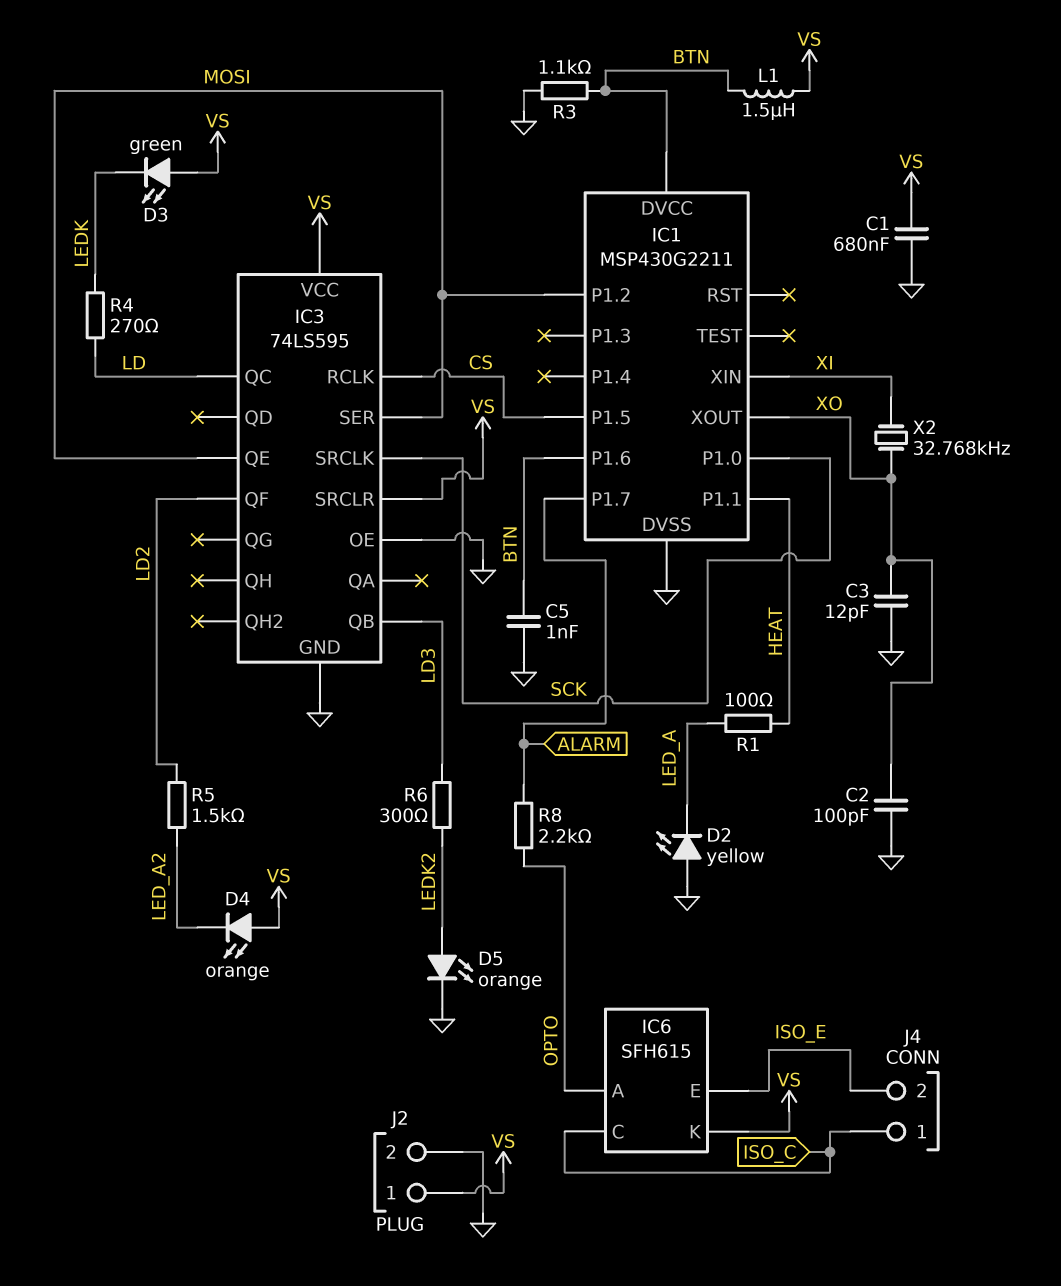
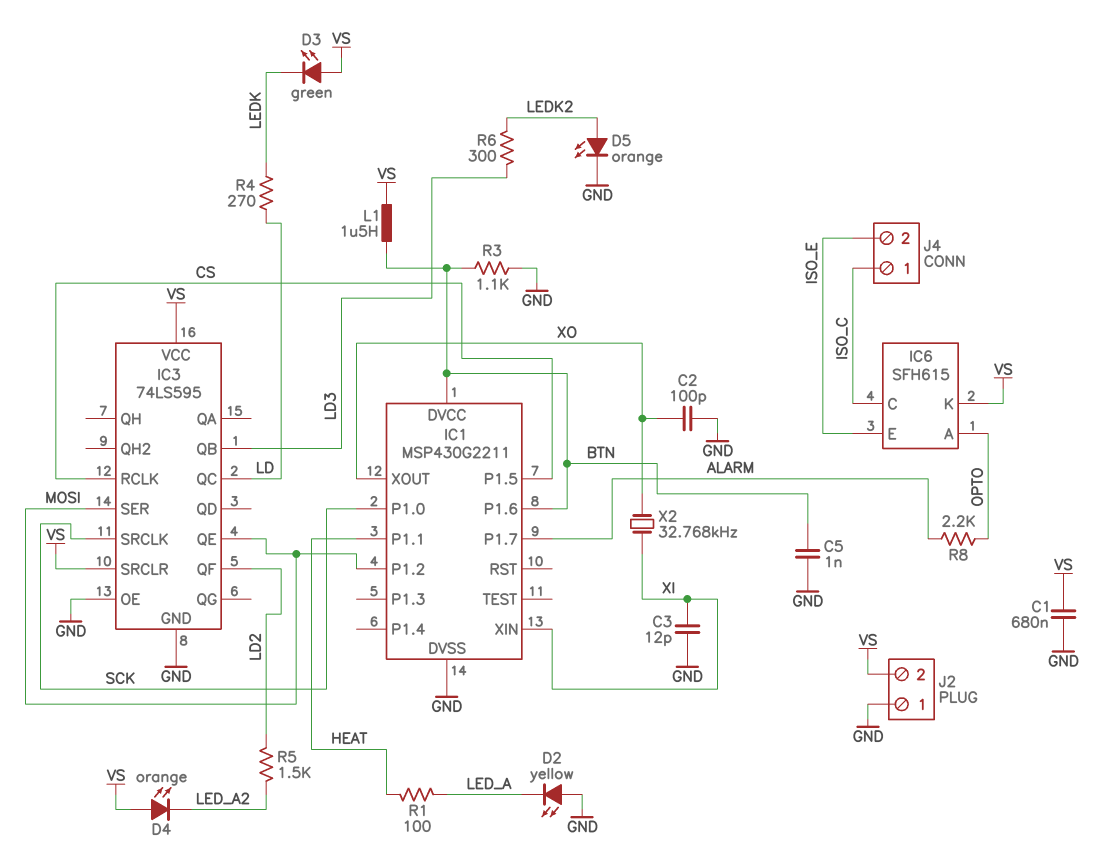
C3: 12pF (GND, XO) -> 12pF (GND, XI)
J2 pin 1: VS -> GND
J2 pin 2: GND -> VS

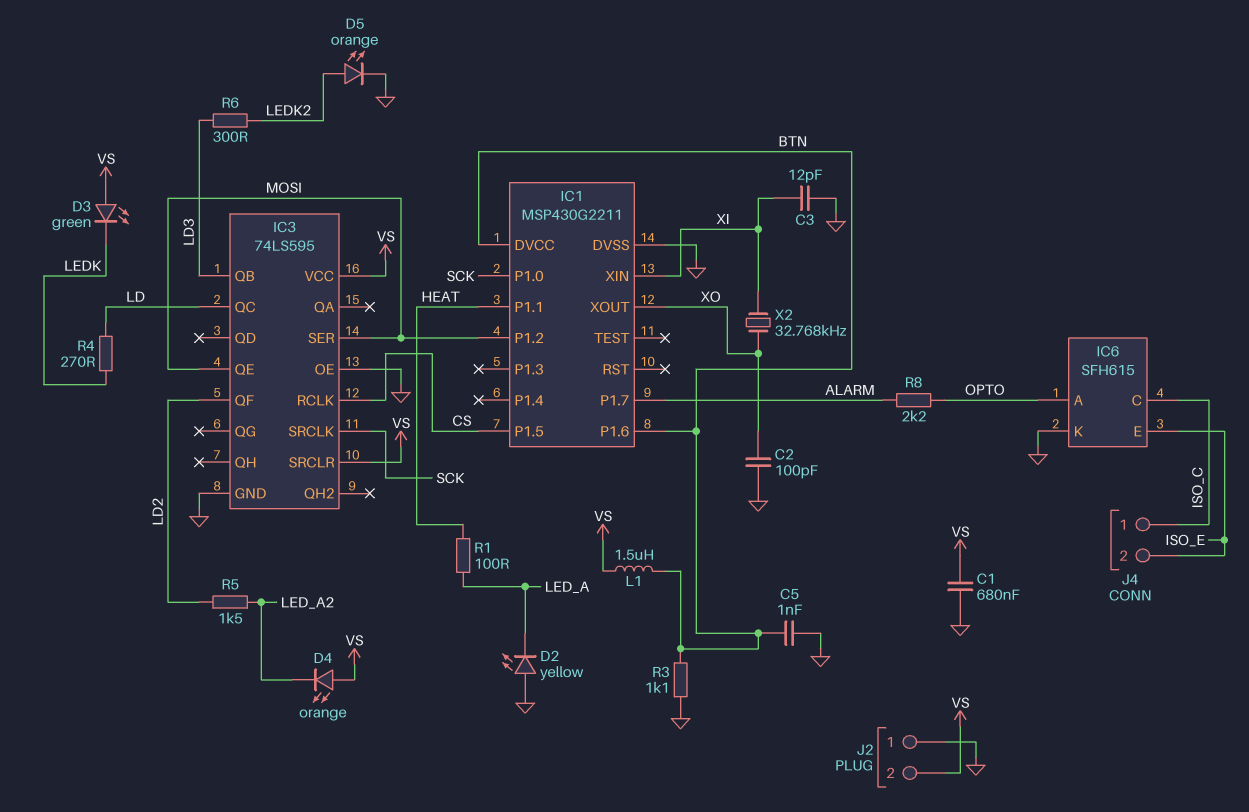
IC6 pin K: VS -> GND

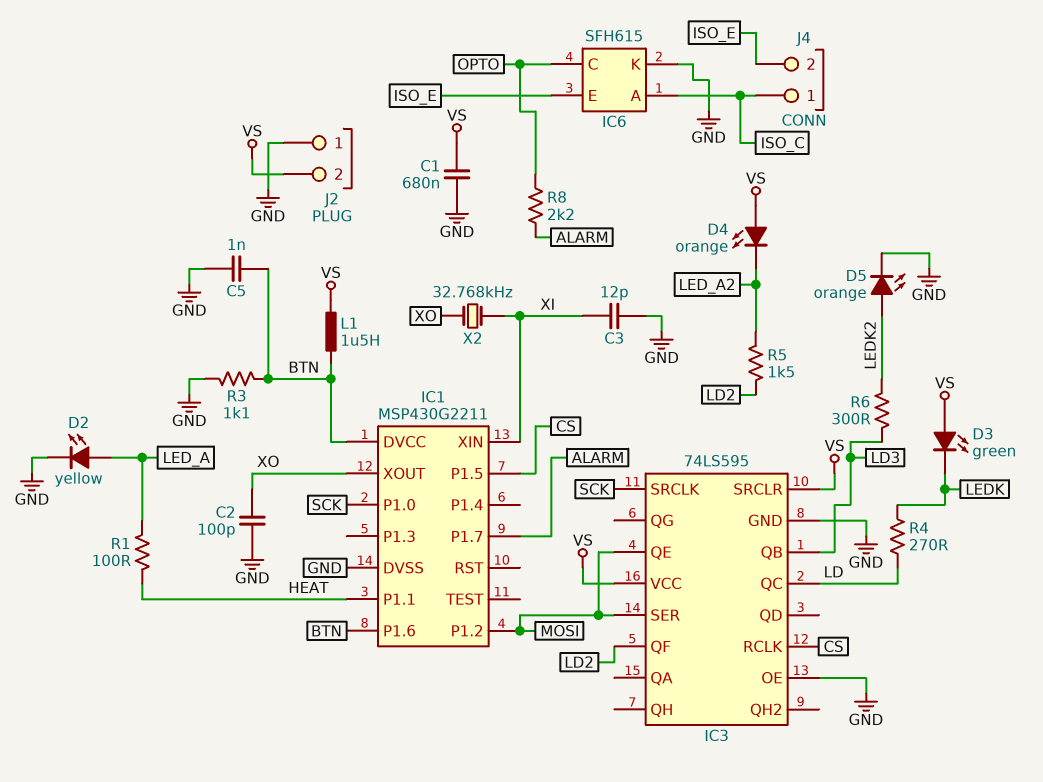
D2: LED yellow (A GND, K LED_A) -> LED yellow (A LED_A, K GND)
IC6 pin A: OPTO -> ISO_C
IC6 pin C: ISO_C -> OPTO

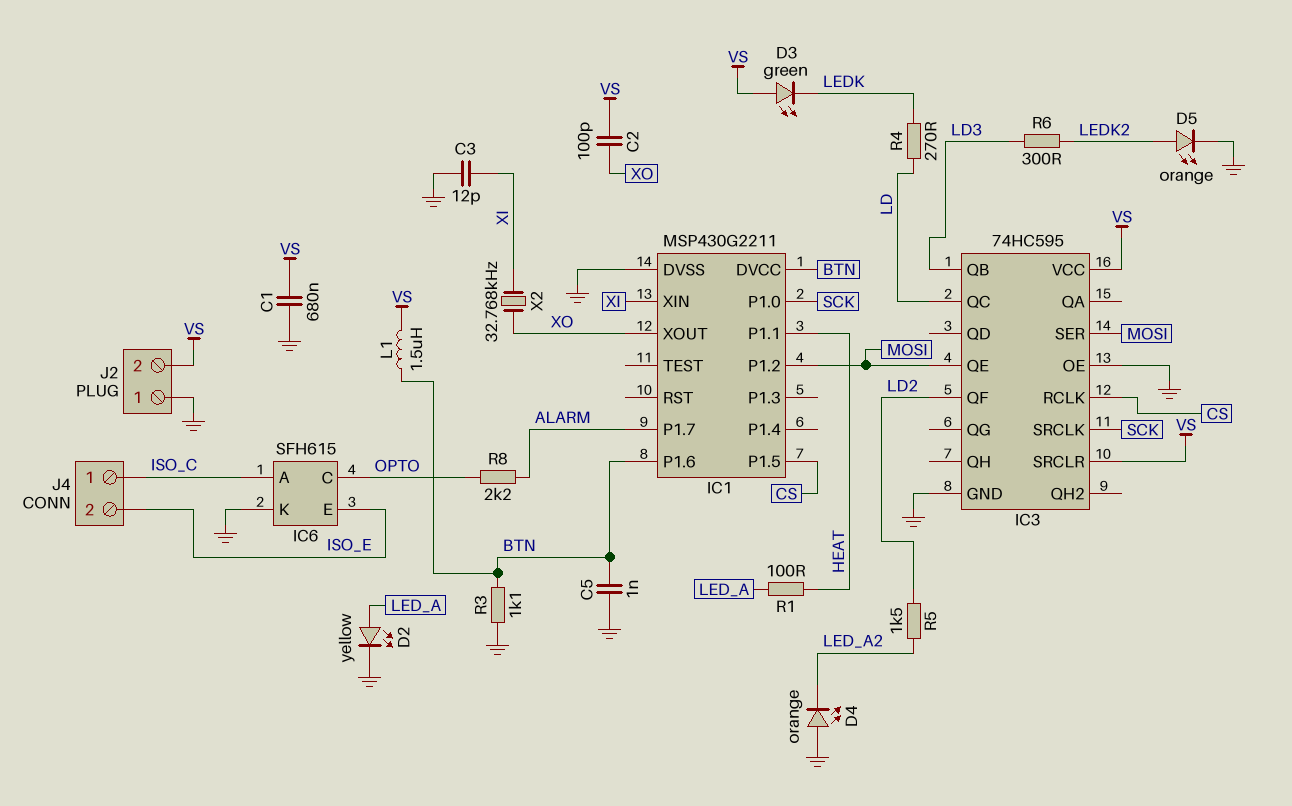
C2: 100pF (GND, XO) -> 100pF (VS, XO)
D4: LED orange (A VS, K LED_A2) -> LED orange (A GND, K LED_A2)
IC3: 74LS595 -> 74HC595

